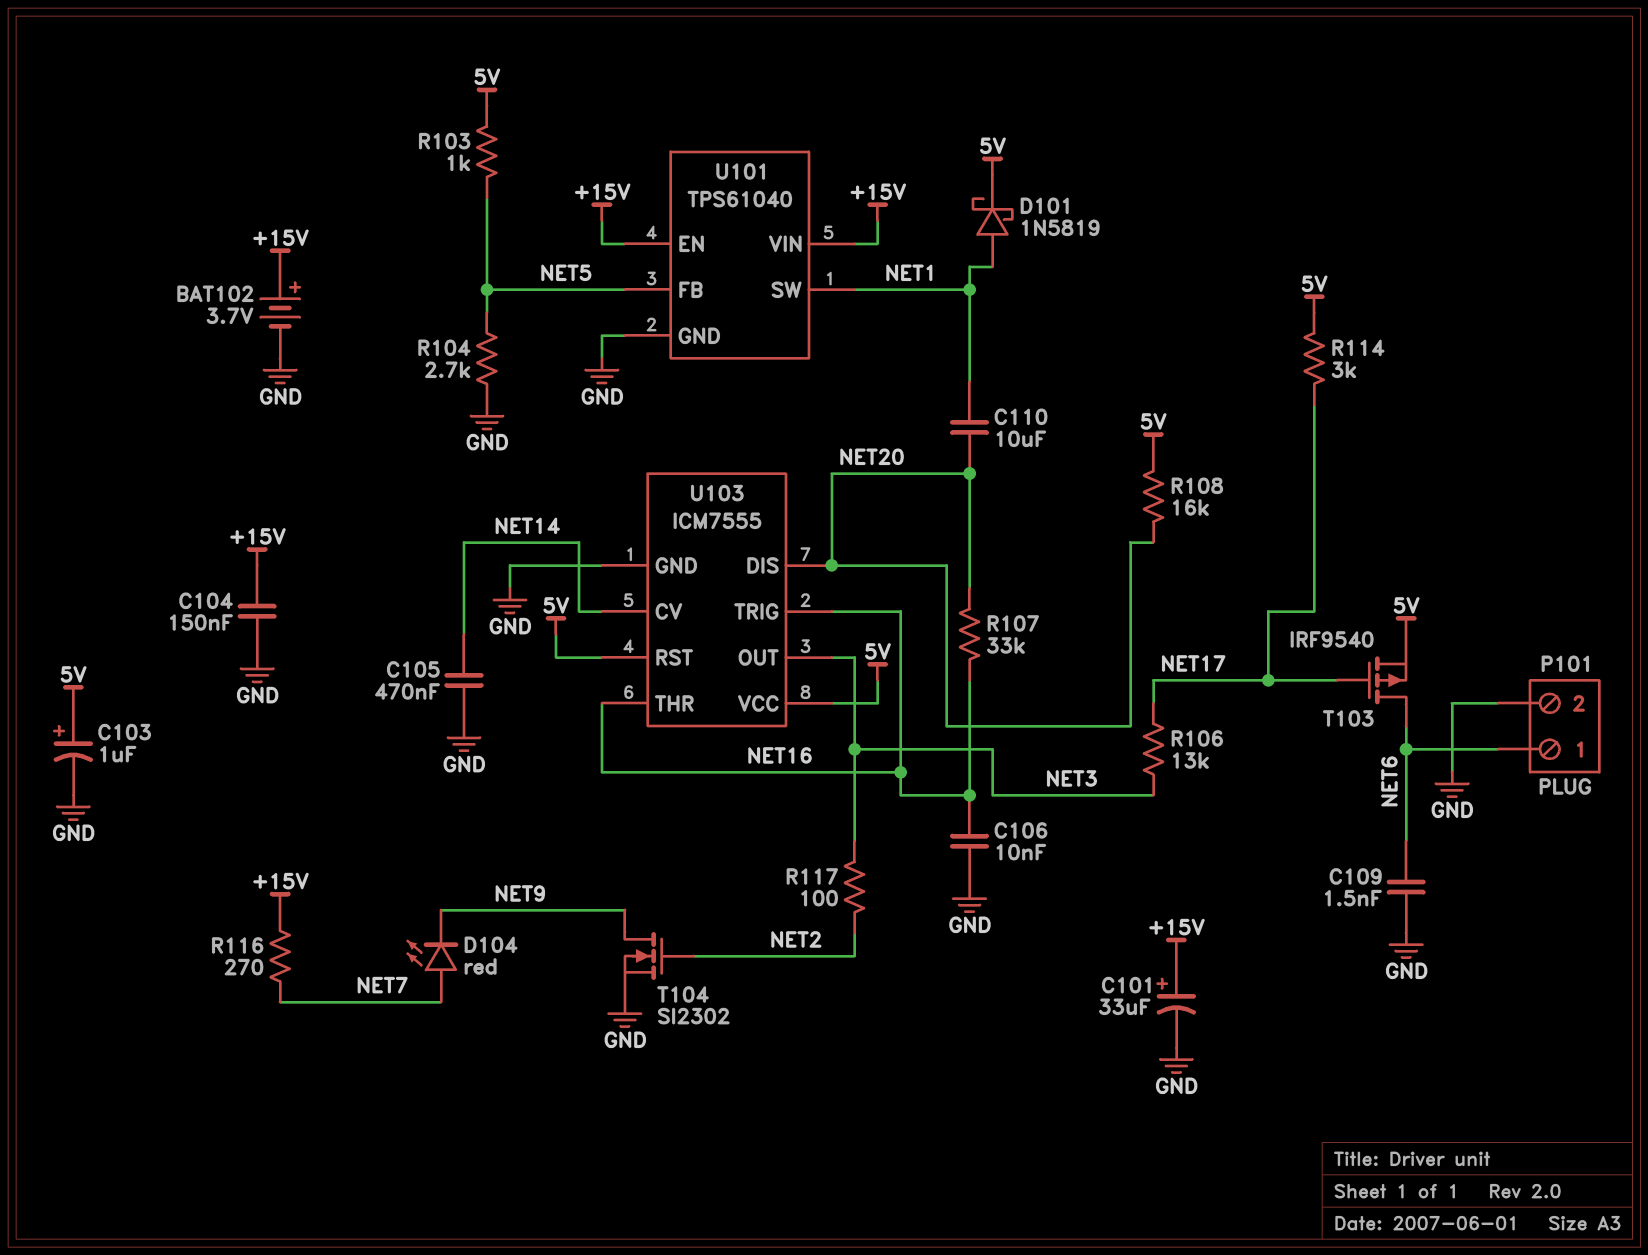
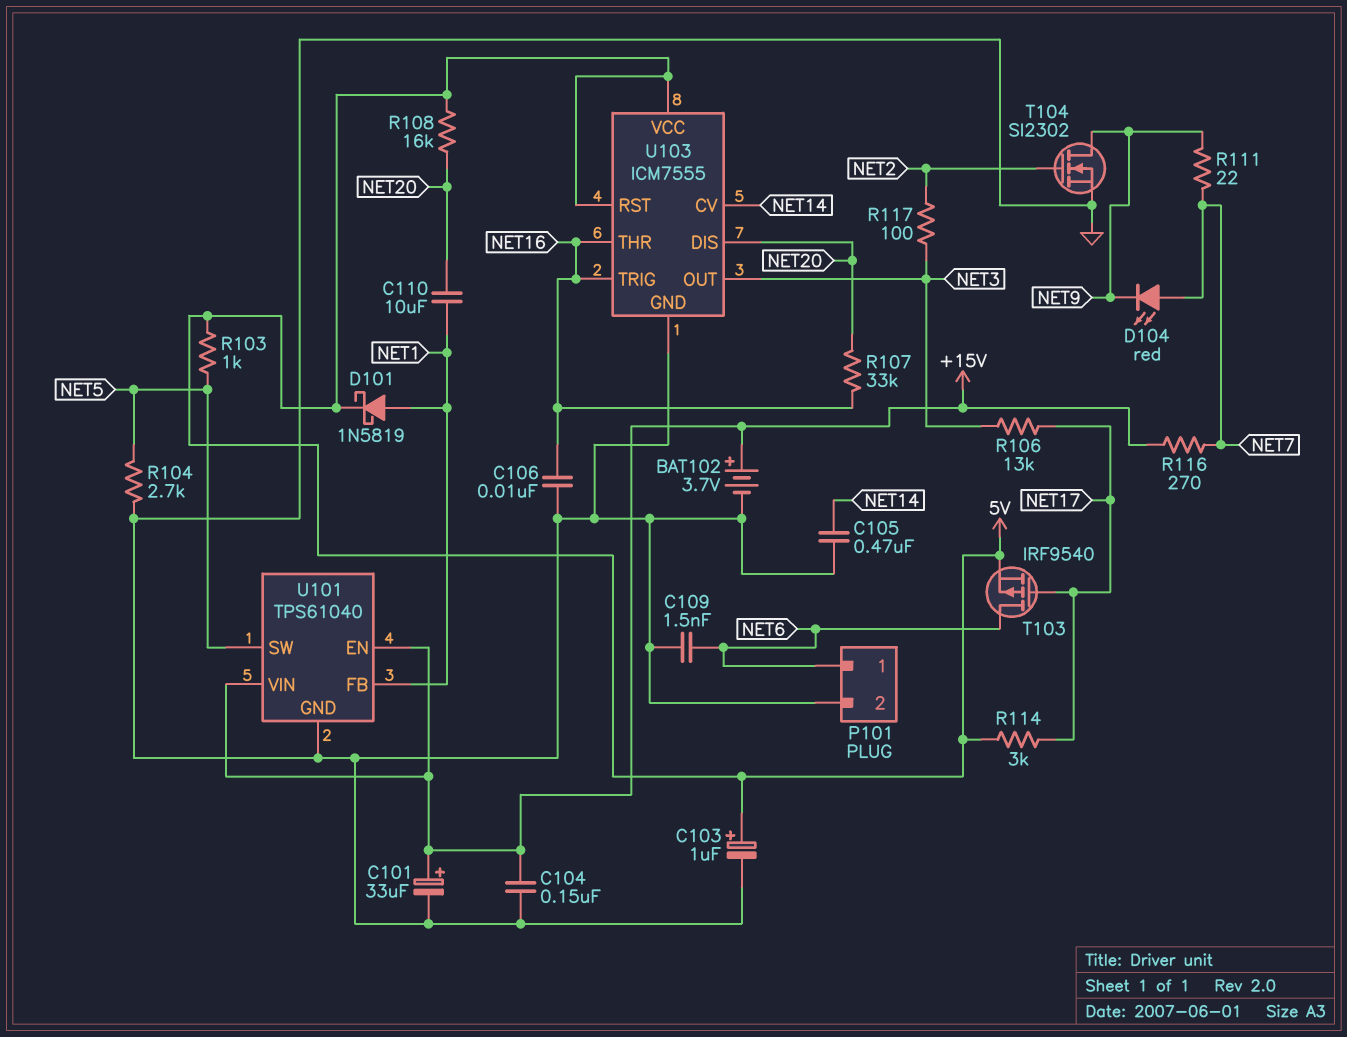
R111: none -> 22 (NET7, NET9)
U101 pin FB: NET5 -> NET1
U101 pin SW: NET1 -> NET5

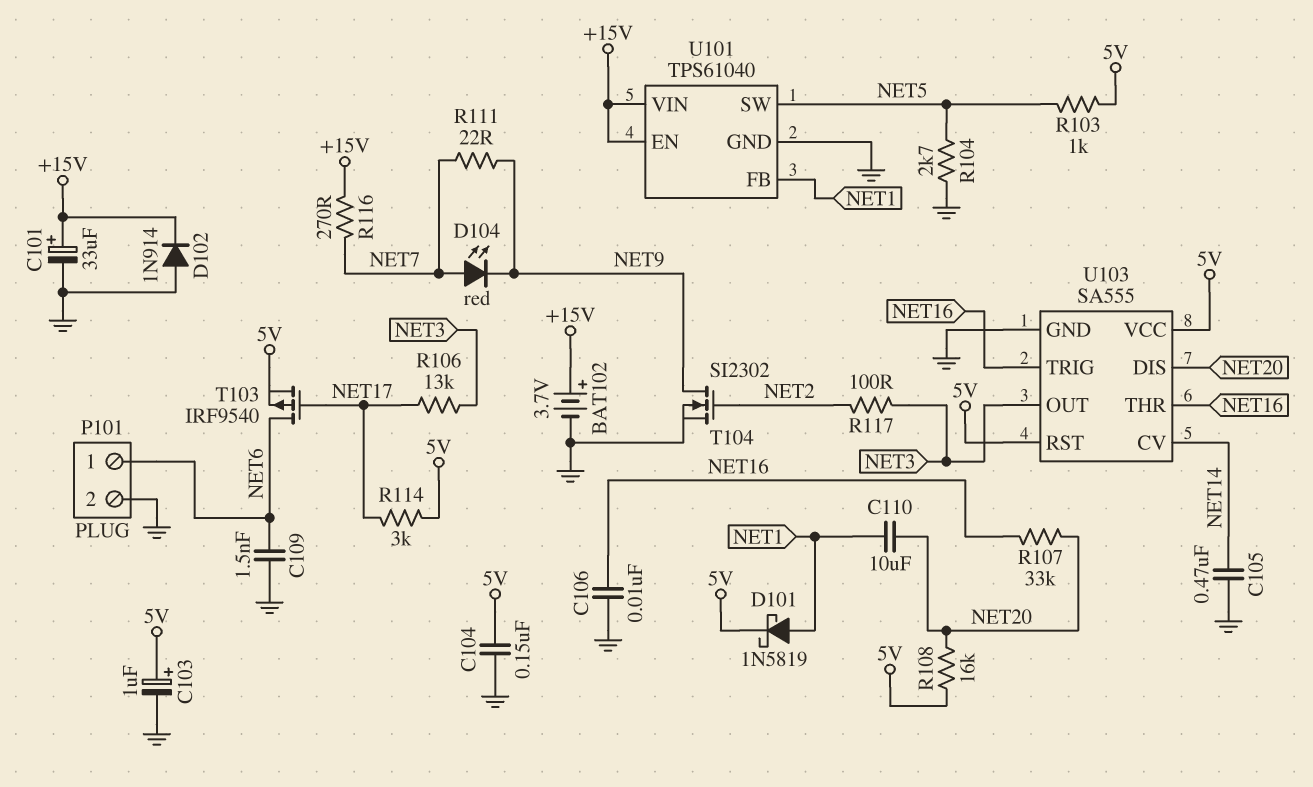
C104: 150nF (+15V, GND) -> 150nF (5V, GND)
D102: none -> diode 1N914 (A GND, K +15V)
U103: ICM7555 -> SA555

